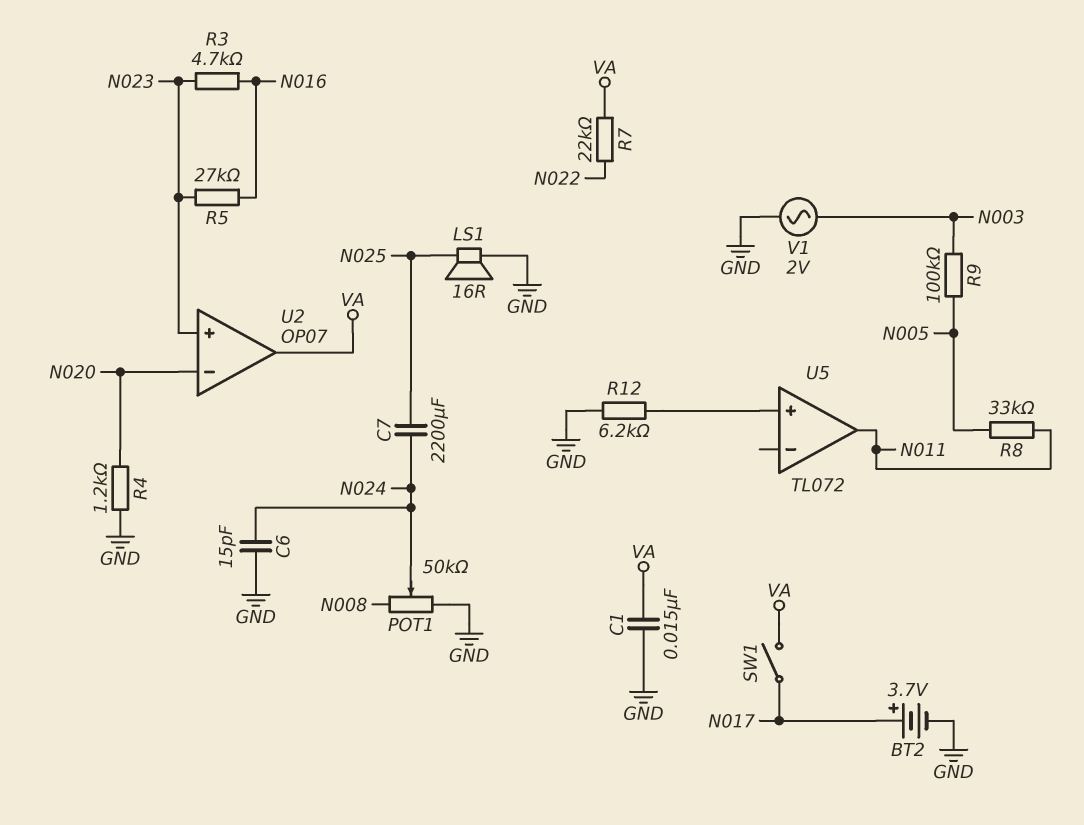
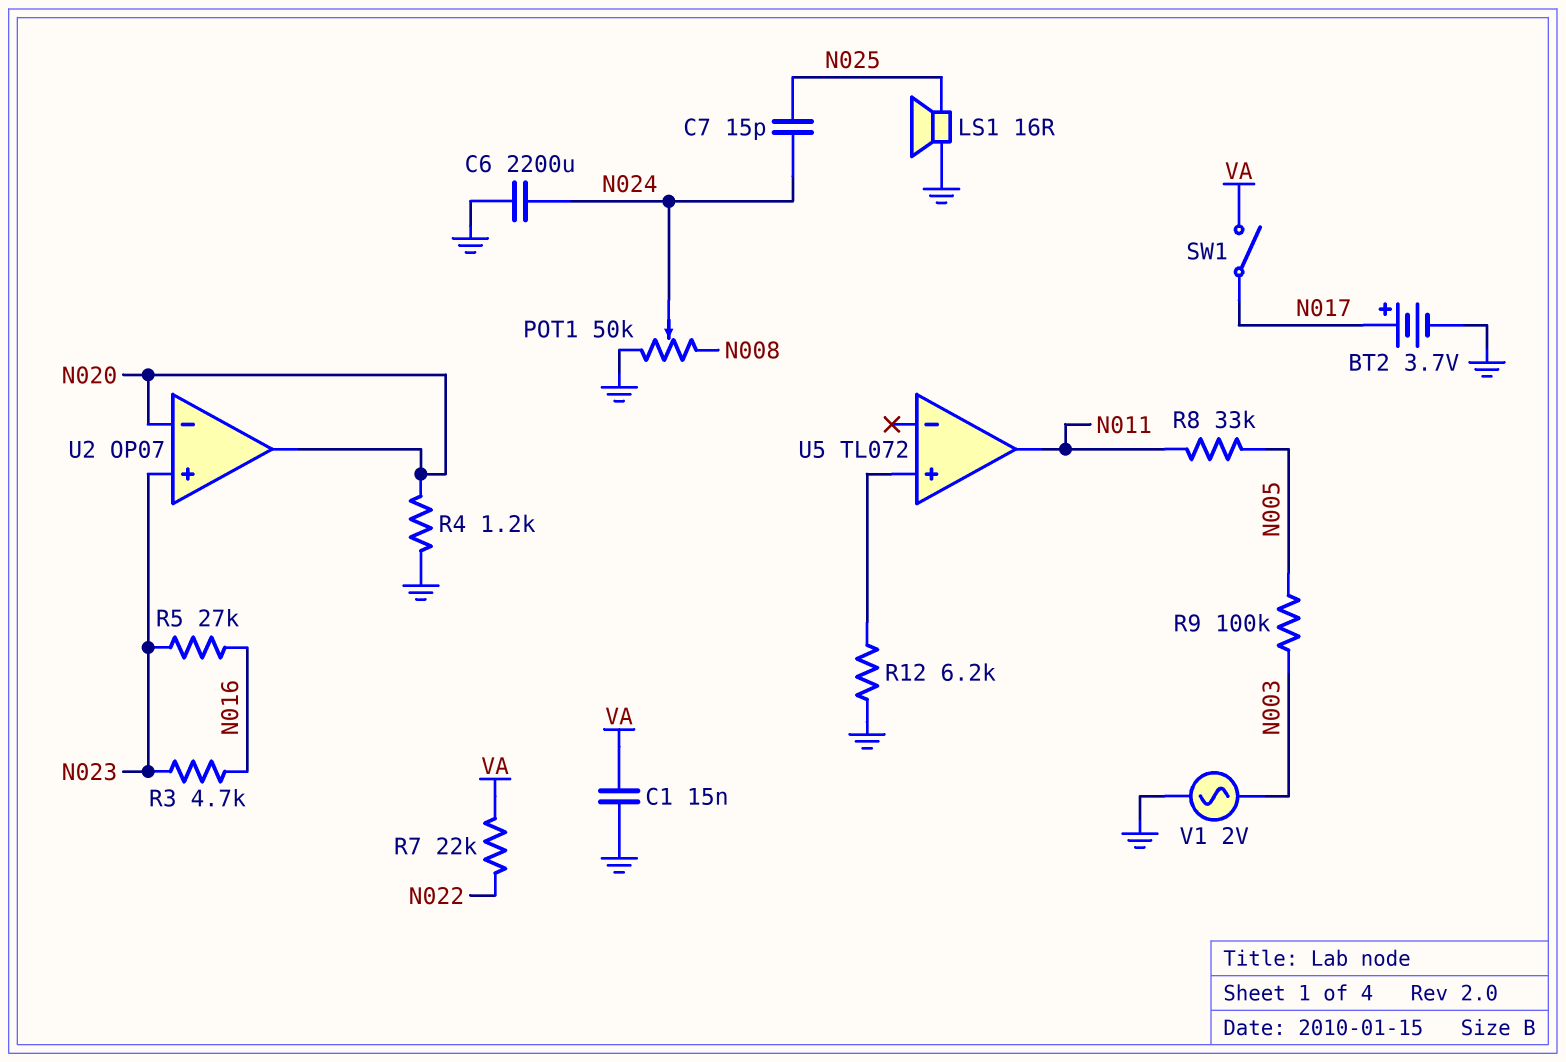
C6: 15pF (GND, N024) -> 2200uF (GND, N024)
C7: 2200uF (N024, N025) -> 15pF (N024, N025)
U2 pin out: VA -> N020

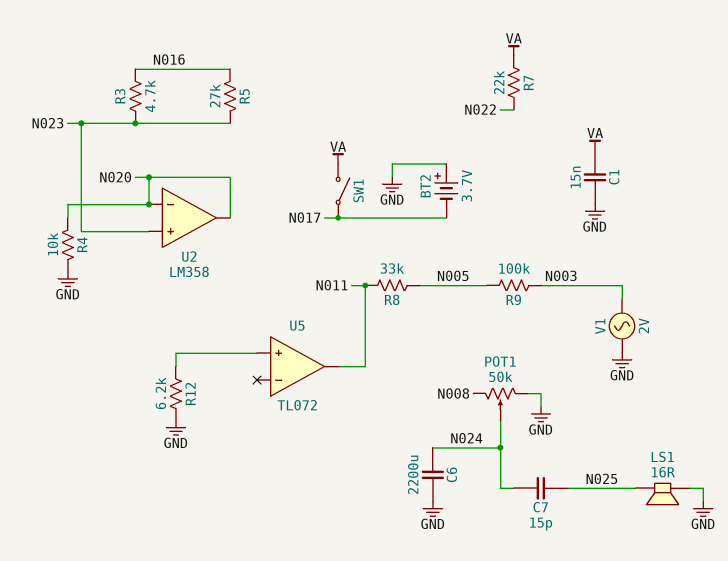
BT2: 3.7V (plus N017, minus GND) -> 3.7V (plus GND, minus N017)
R4: 1.2k (GND, N020) -> 10k (GND, N020)
U2: OP07 -> LM358

